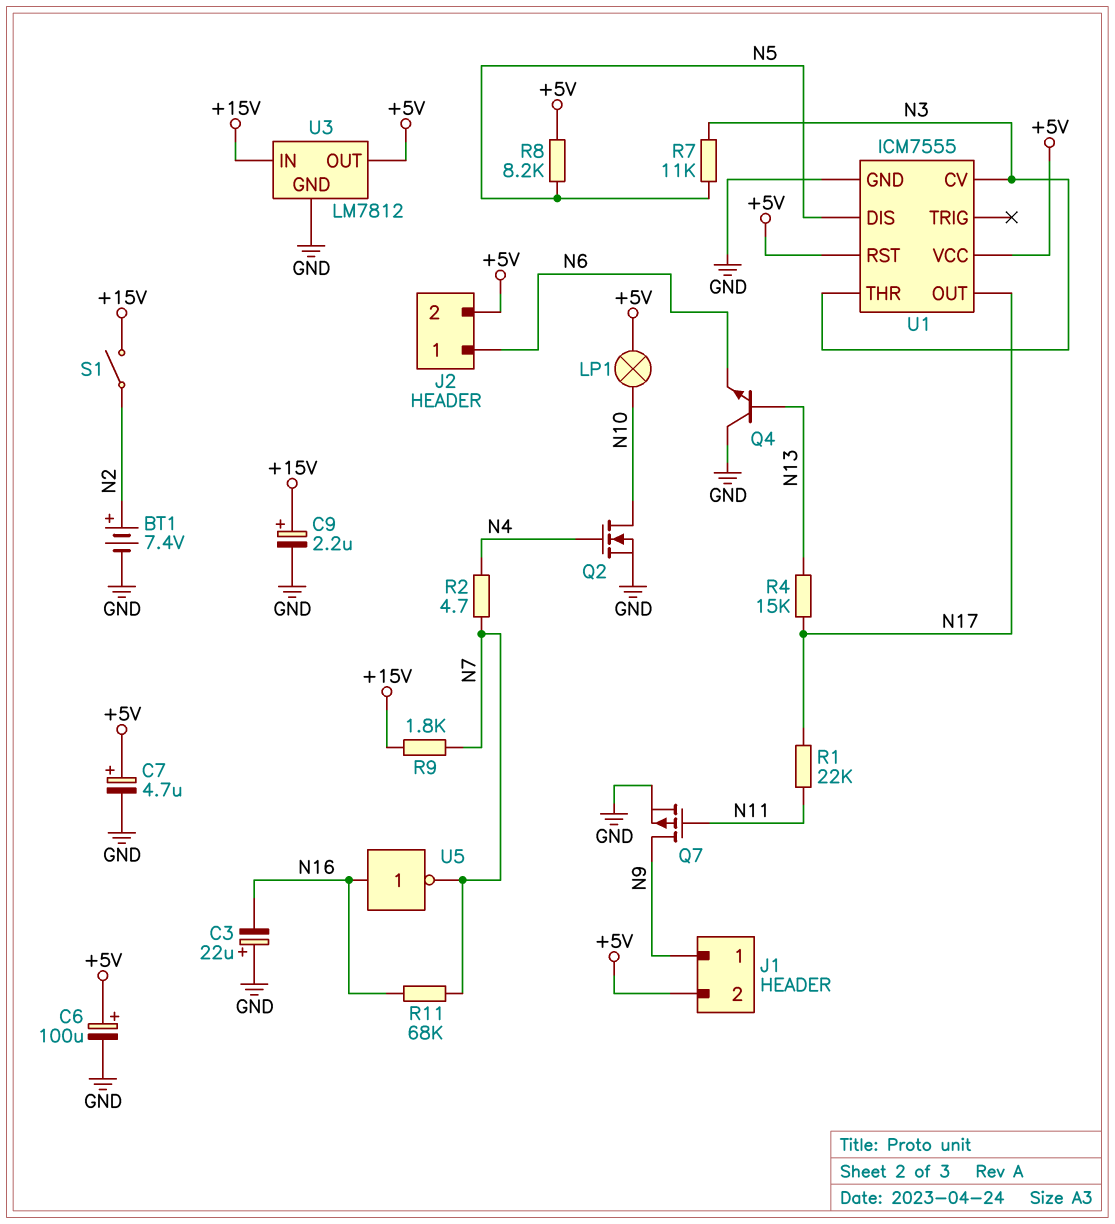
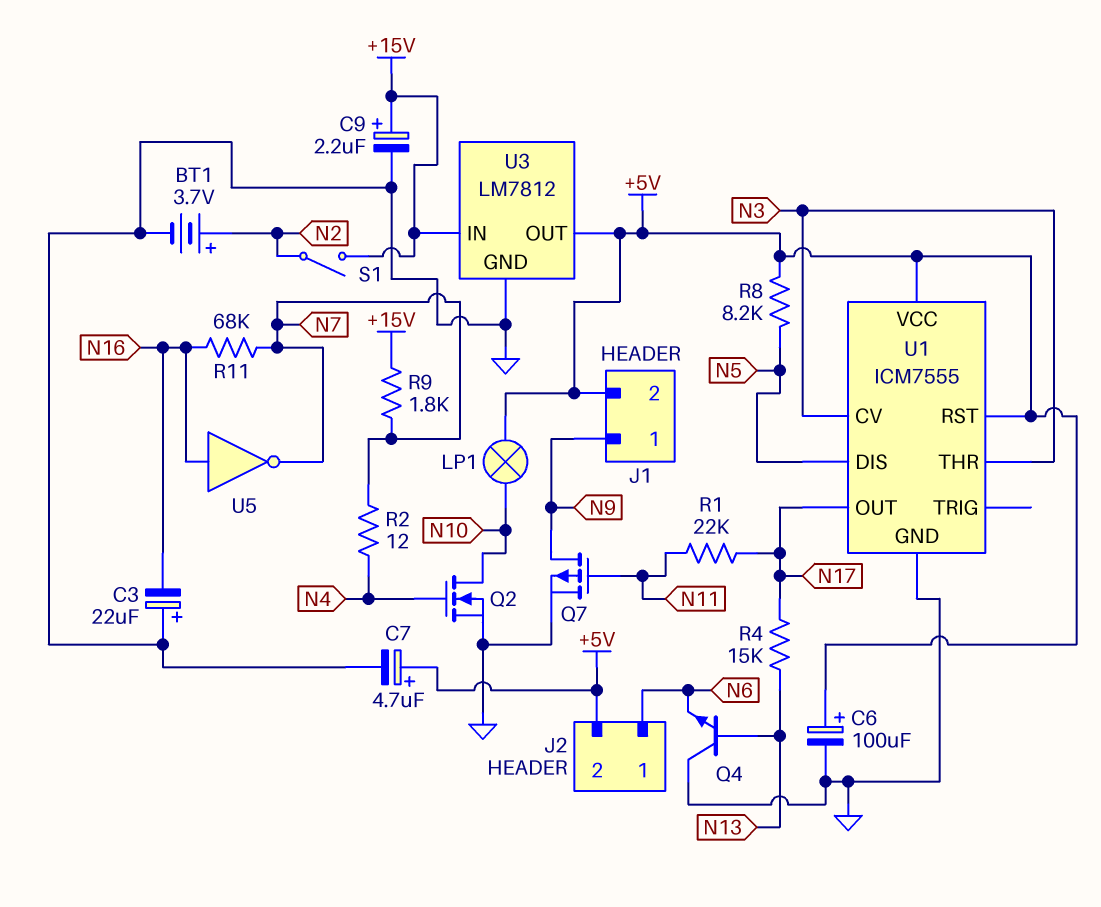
BT1: 7.4V (plus N2, minus GND) -> 3.7V (plus N2, minus GND)
R2: 4.7 (N4, N7) -> 12 (N4, N7)
R7: 11k (N3, N5) -> none

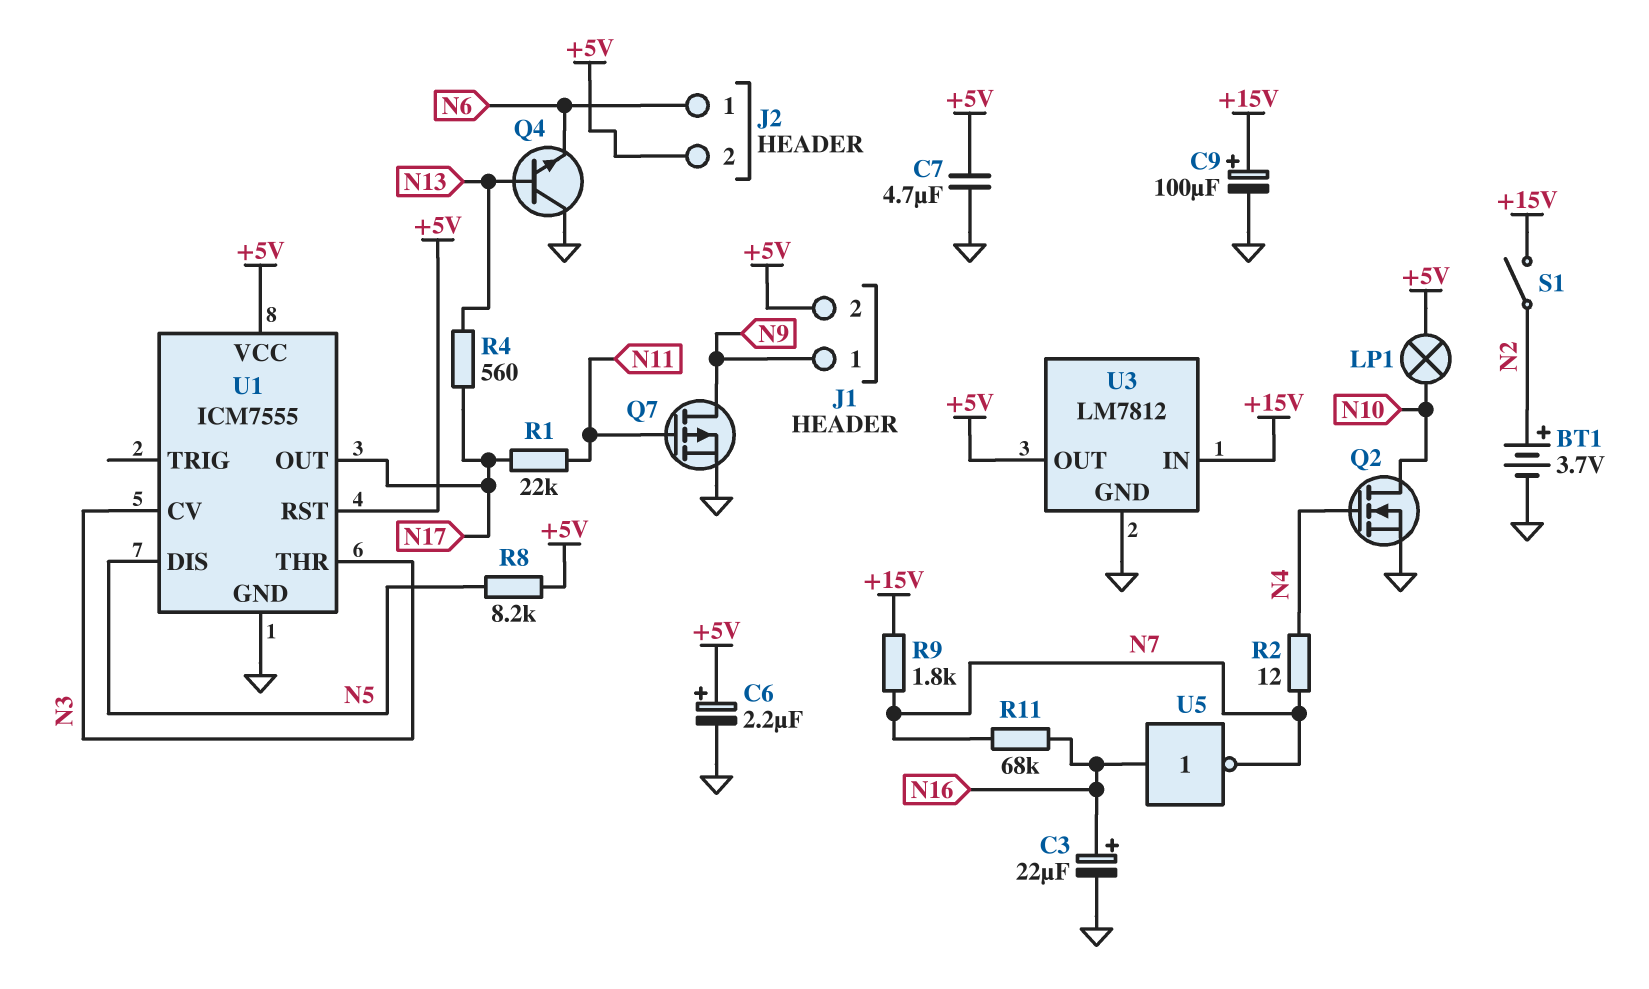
C3: 22uF (plus GND, minus N16) -> 22uF (plus N16, minus GND)
C6: 100uF (plus +5V, minus GND) -> 2.2uF (plus +5V, minus GND)
C7: 4.7uF (plus +5V, minus GND) -> 4.7uF (+5V, GND)
C9: 2.2uF (plus +15V, minus GND) -> 100uF (plus +15V, minus GND)
R4: 15k (N13, N17) -> 560 (N13, N17)

